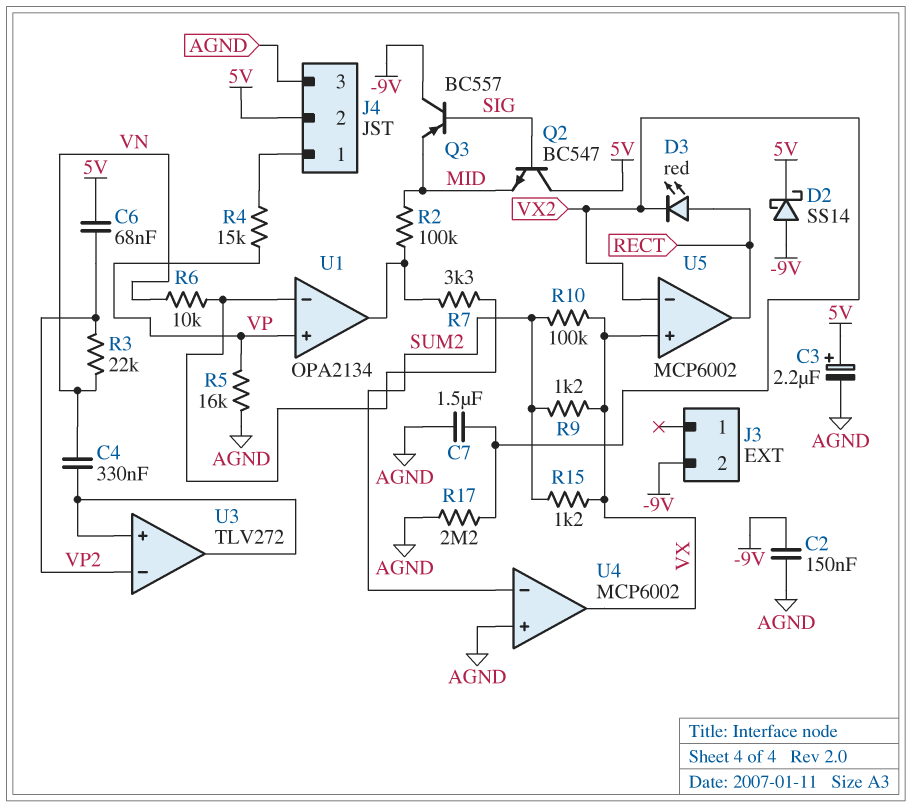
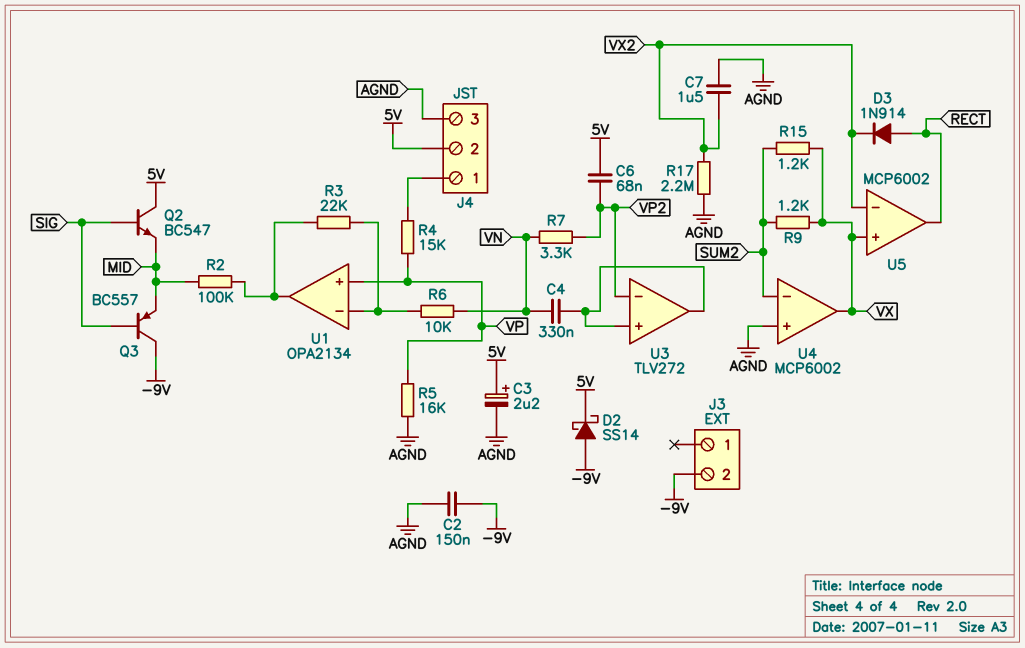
D3: LED red (A RECT, K VX2) -> diode 1N914 (A RECT, K VX2)
R3: 22k (VN, VP2) -> 22k (U1/in-, U1/out)
R7: 3.3k (U1/in-, U1/out) -> 3.3k (VN, VP2)
R10: 100k (SUM2, VX) -> none

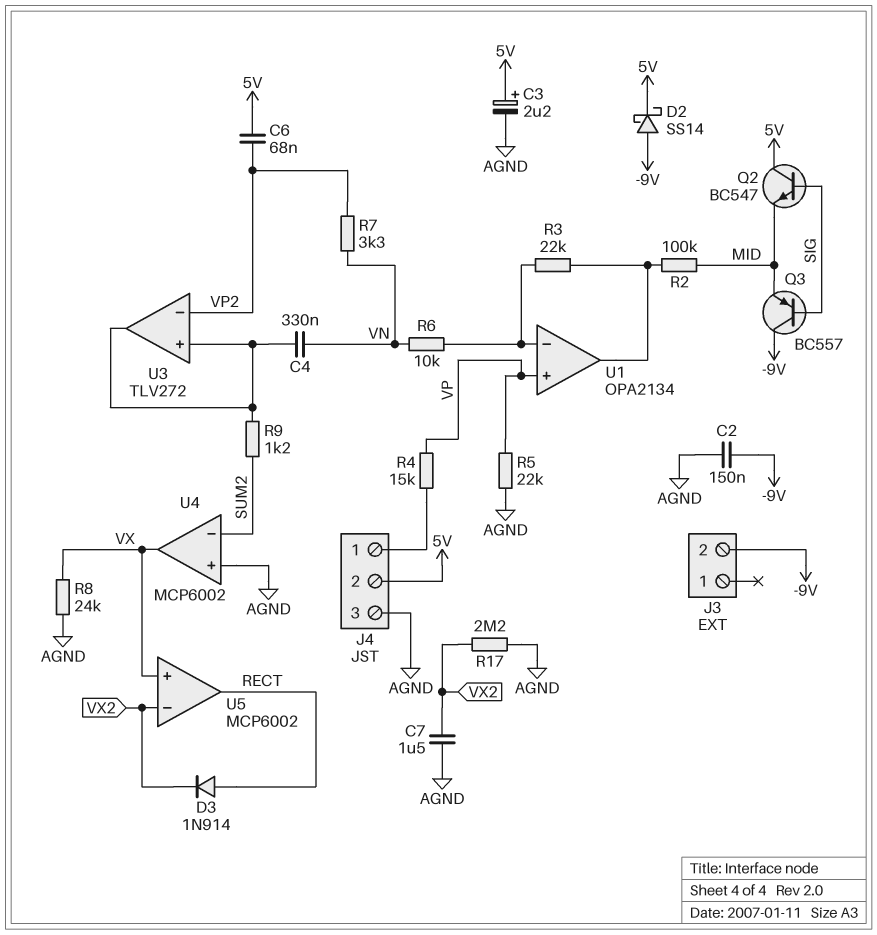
R5: 16k (AGND, VP) -> 22k (AGND, VP)
R8: none -> 24k (AGND, VX)
R9: 1.2k (SUM2, VX) -> 1.2k (SUM2, U3/in+)
R15: 1.2k (SUM2, VX) -> none

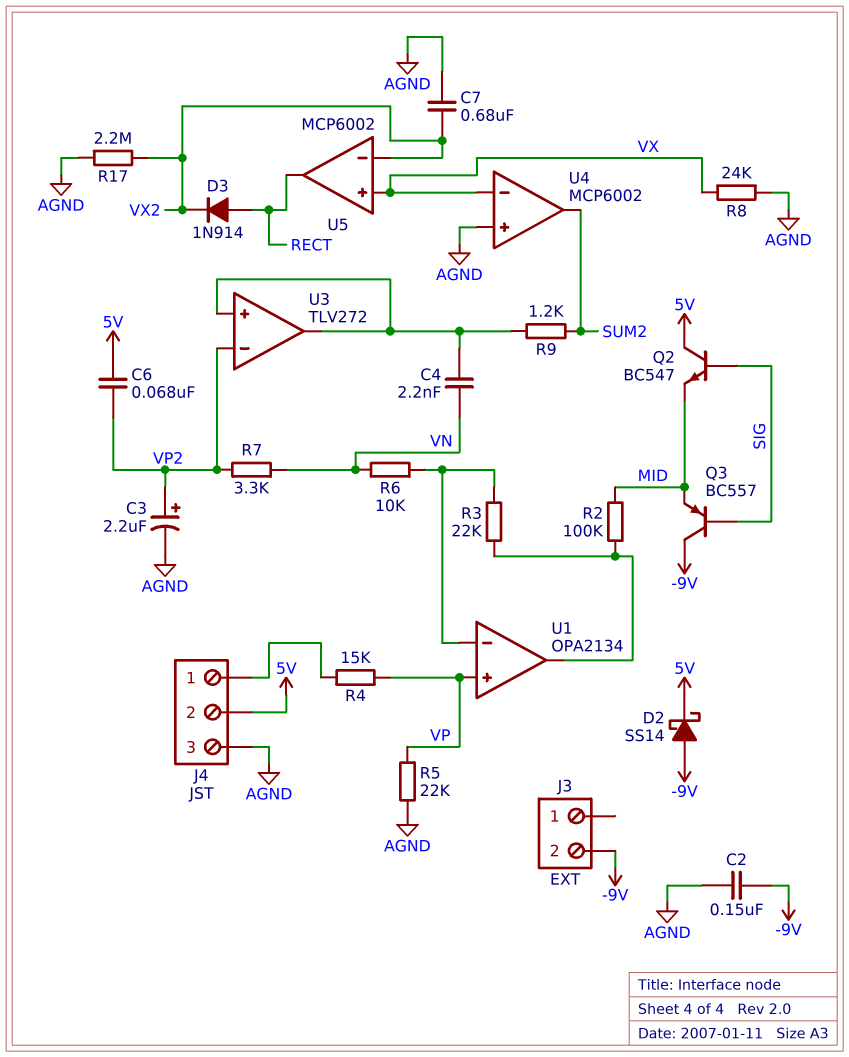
C3: 2.2uF (plus 5V, minus AGND) -> 2.2uF (plus VP2, minus AGND)
C4: 330nF (U3/in+, VN) -> 2.2nF (U3/in+, VN)
C7: 1.5uF (AGND, VX2) -> 680nF (AGND, VX2)
U4 pin in-: SUM2 -> VX
U4 pin out: VX -> SUM2

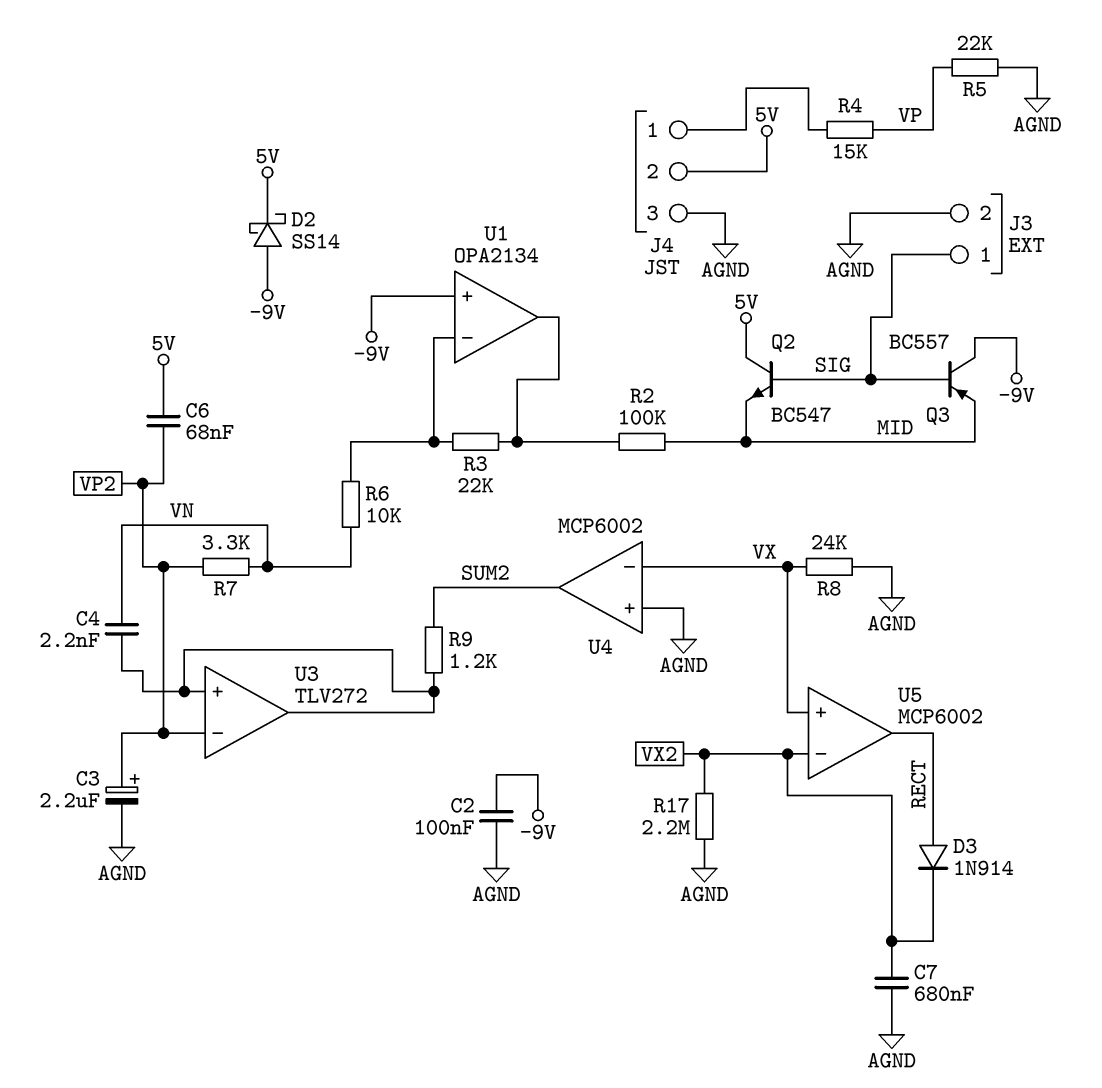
C2: 150nF (-9V, AGND) -> 100nF (-9V, AGND)
J3 pin 1: none -> SIG
J3 pin 2: -9V -> AGND
U1 pin in+: VP -> -9V

